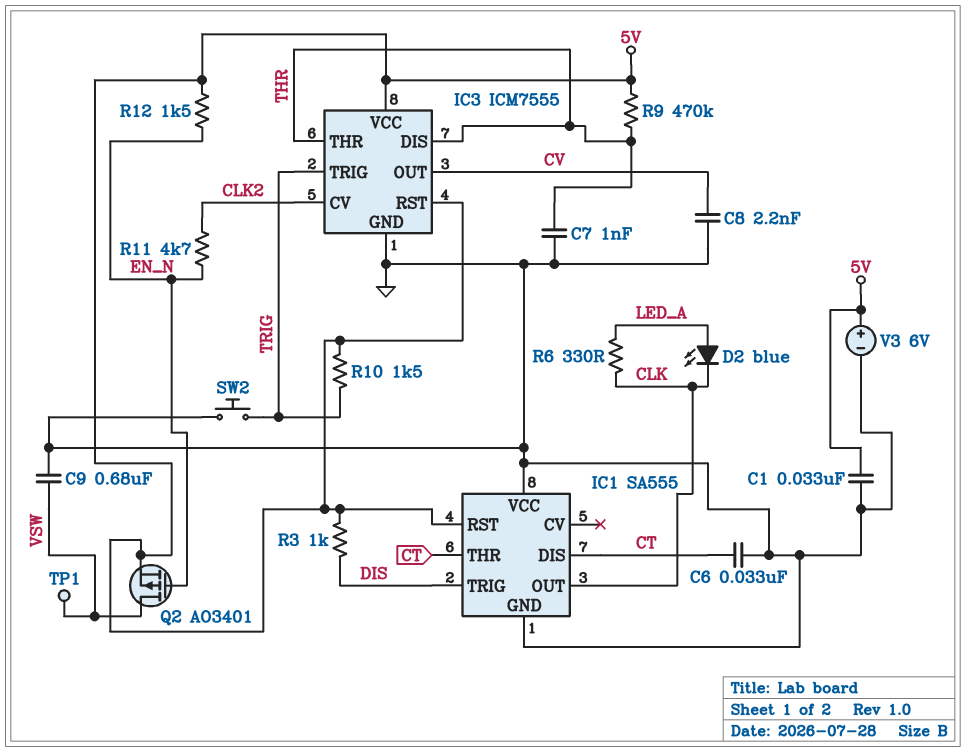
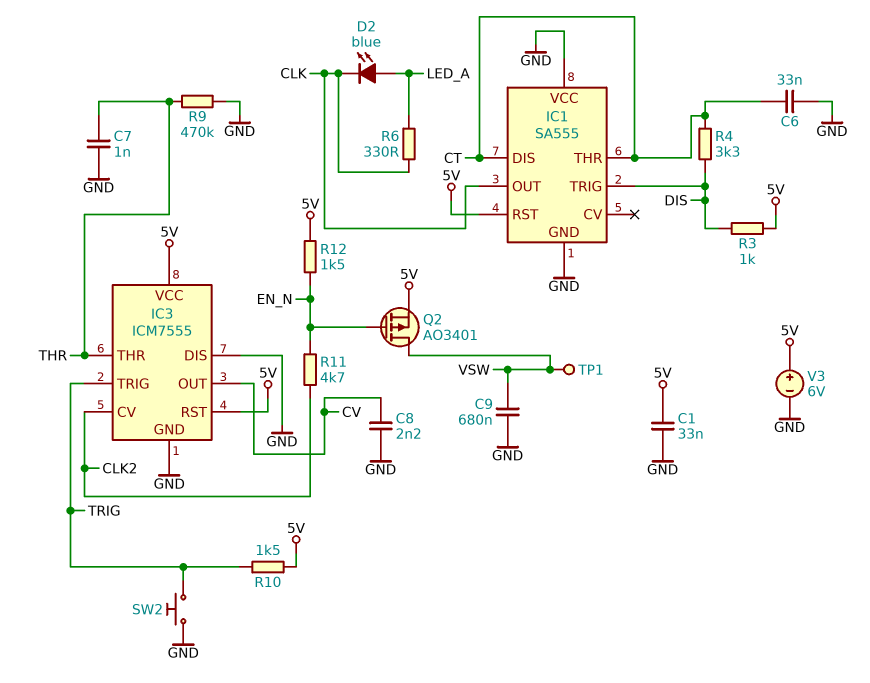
IC3 pin DIS: THR -> GND
R4: none -> 3.3k (CT, DIS)
R9: 470k (5V, THR) -> 470k (GND, THR)

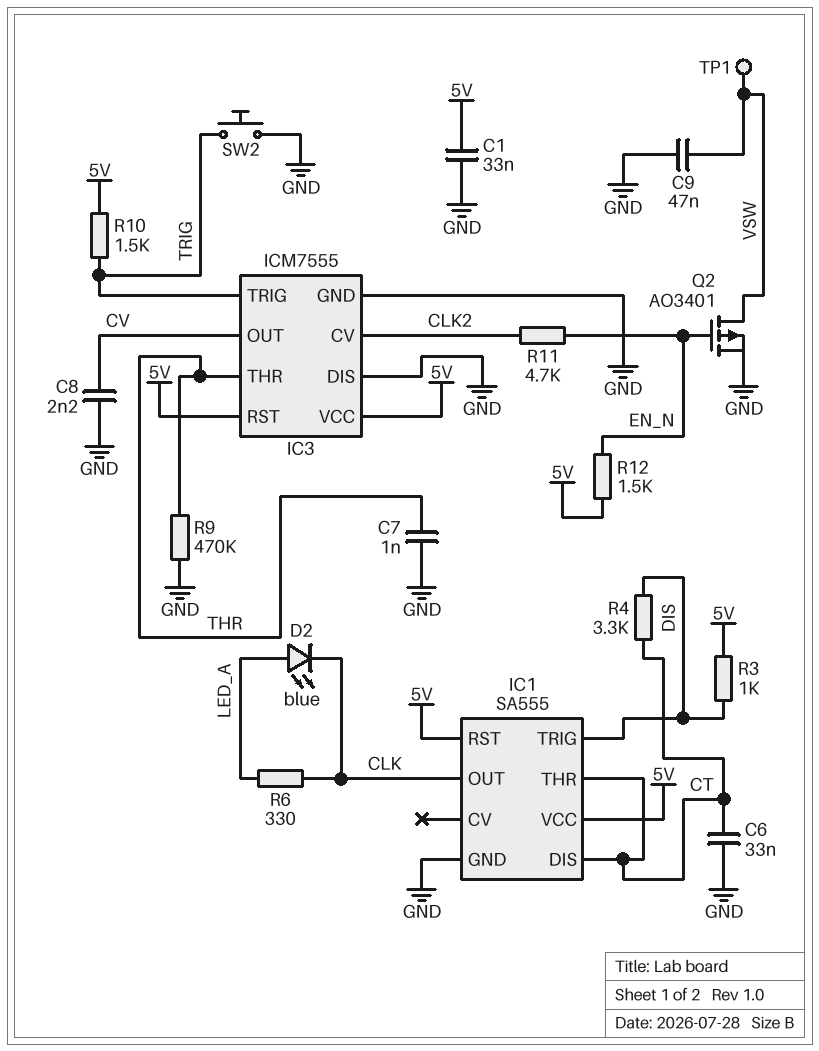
C9: 680nF (GND, VSW) -> 47nF (GND, VSW)
IC1 pin VCC: GND -> 5V
Q2: PMOS AO3401 (G EN_N, D VSW, S 5V) -> PMOS AO3401 (G EN_N, D VSW, S GND)
V3: 6V (plus 5V, minus GND) -> none

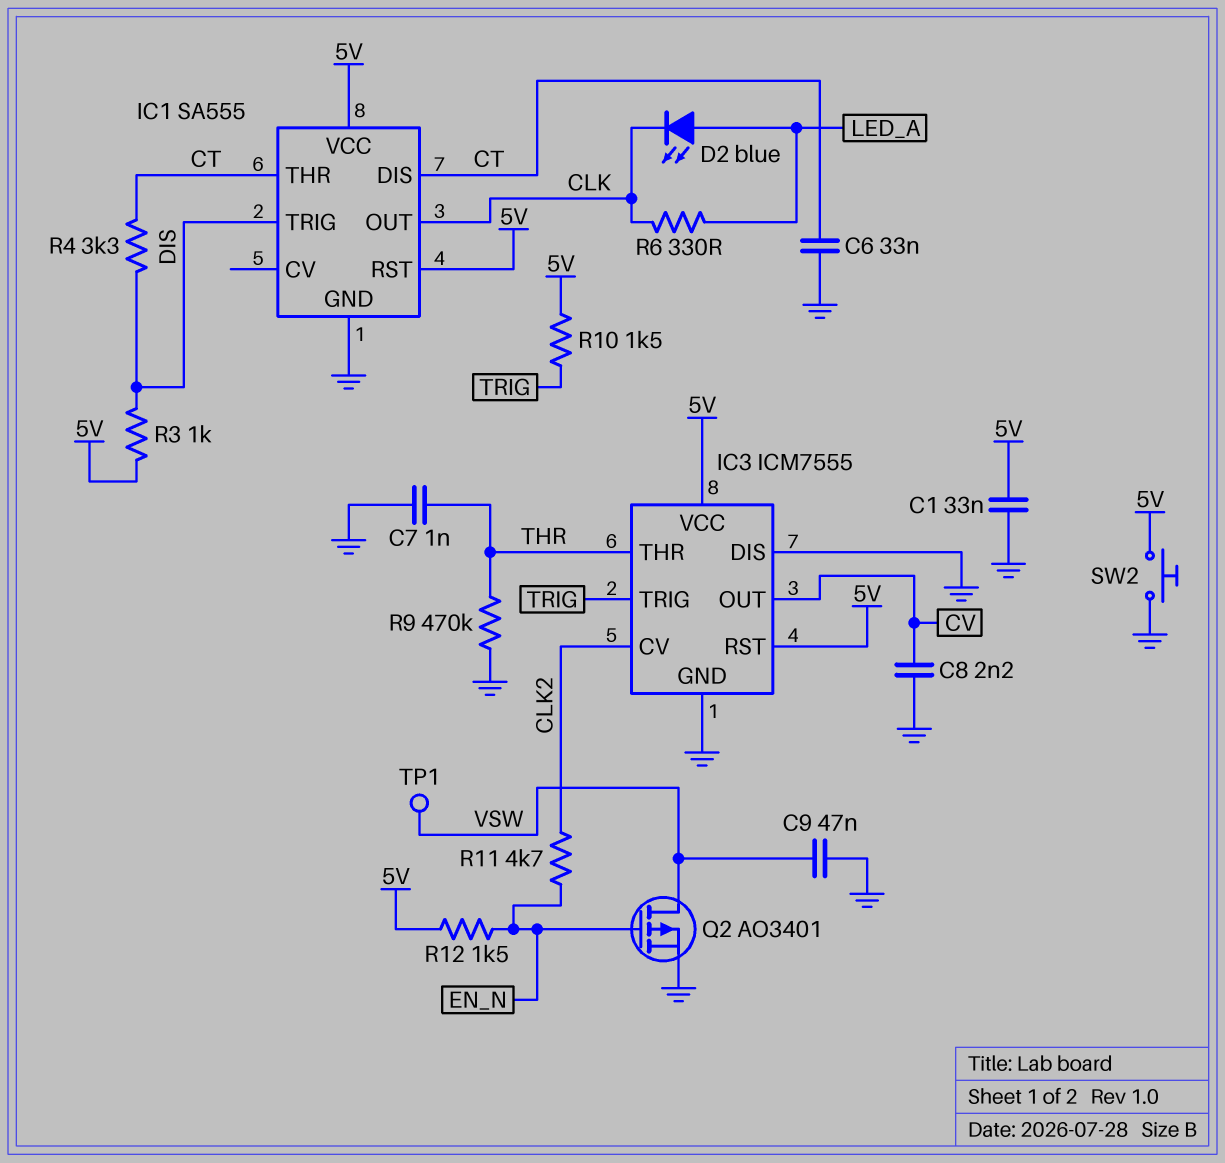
SW2: button (GND, TRIG) -> button (5V, GND)

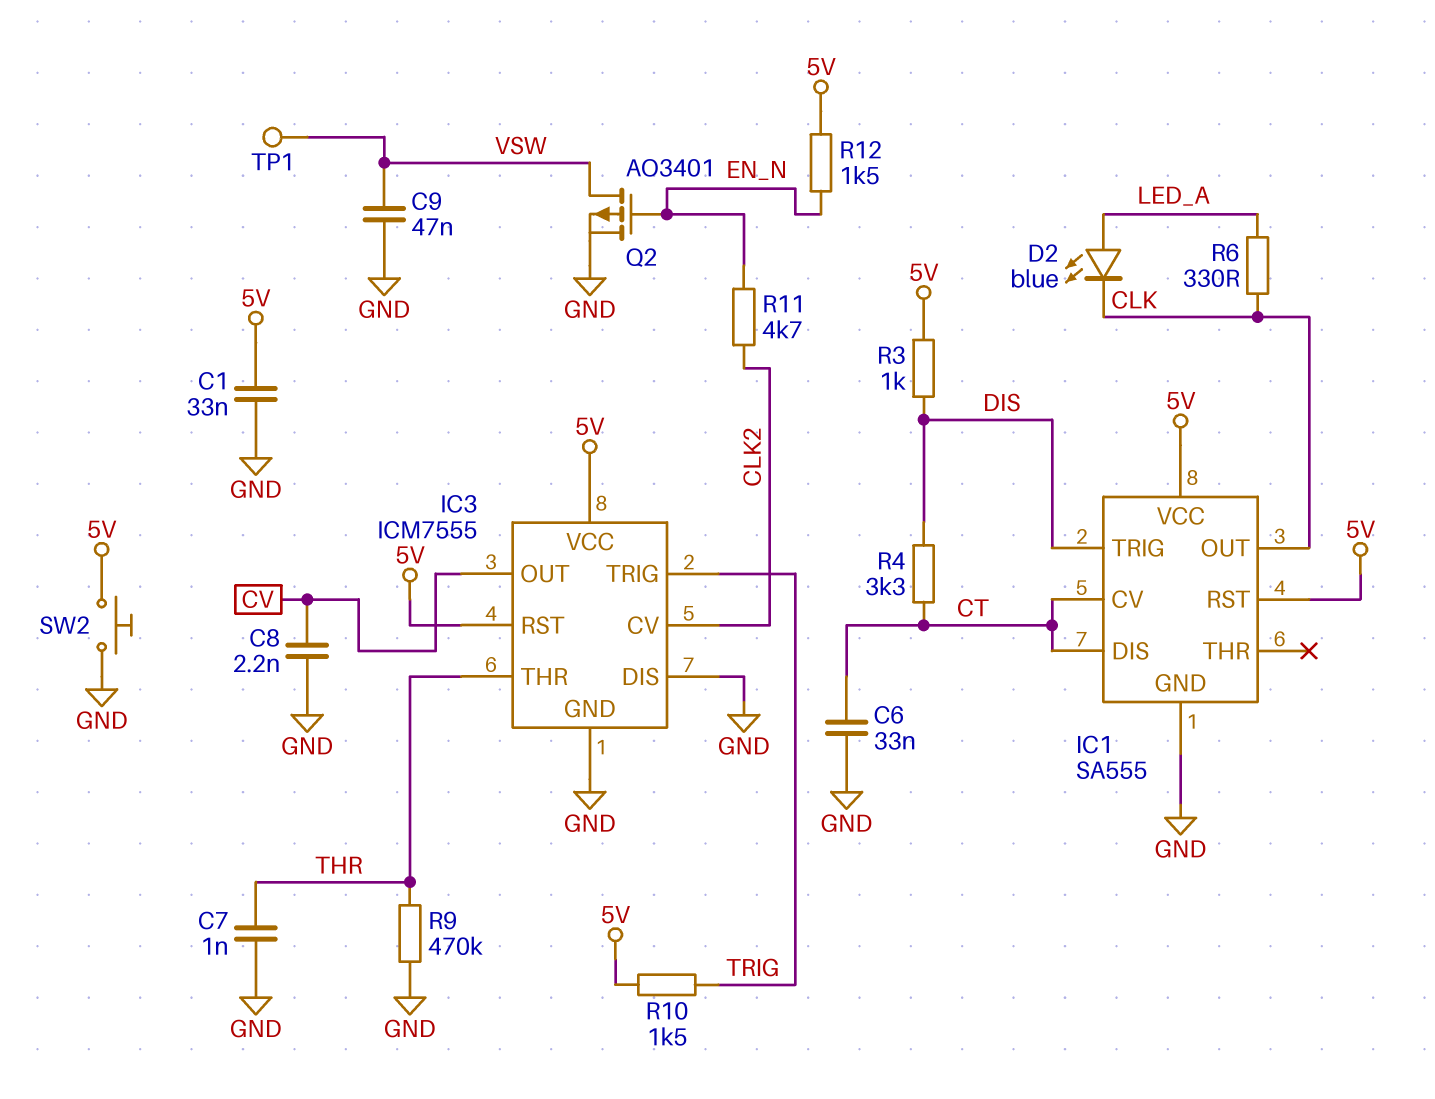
IC1 pin CV: none -> CT
IC1 pin THR: CT -> none

